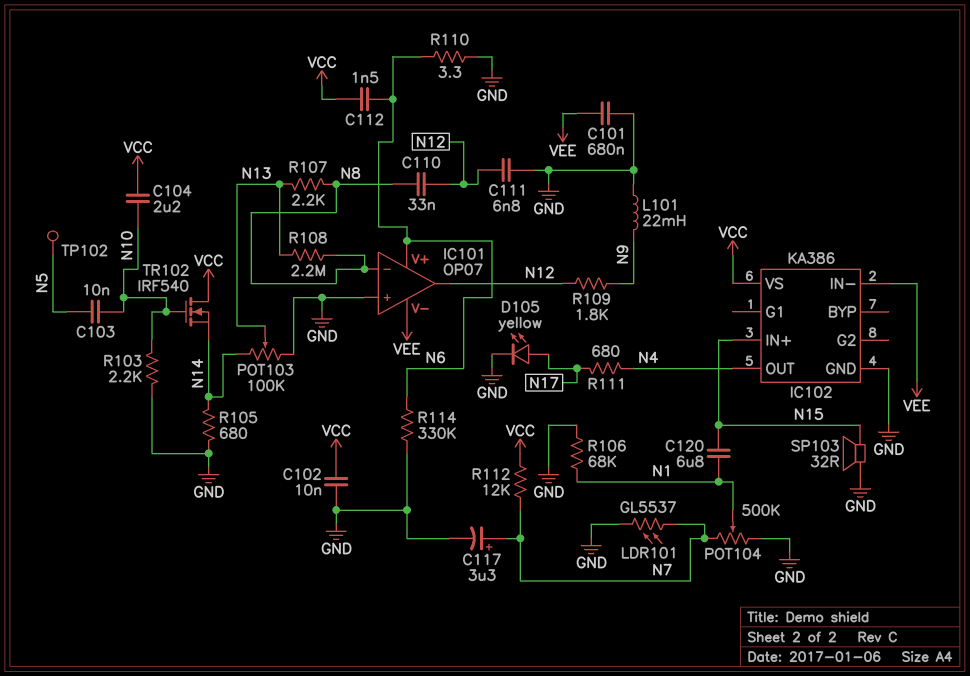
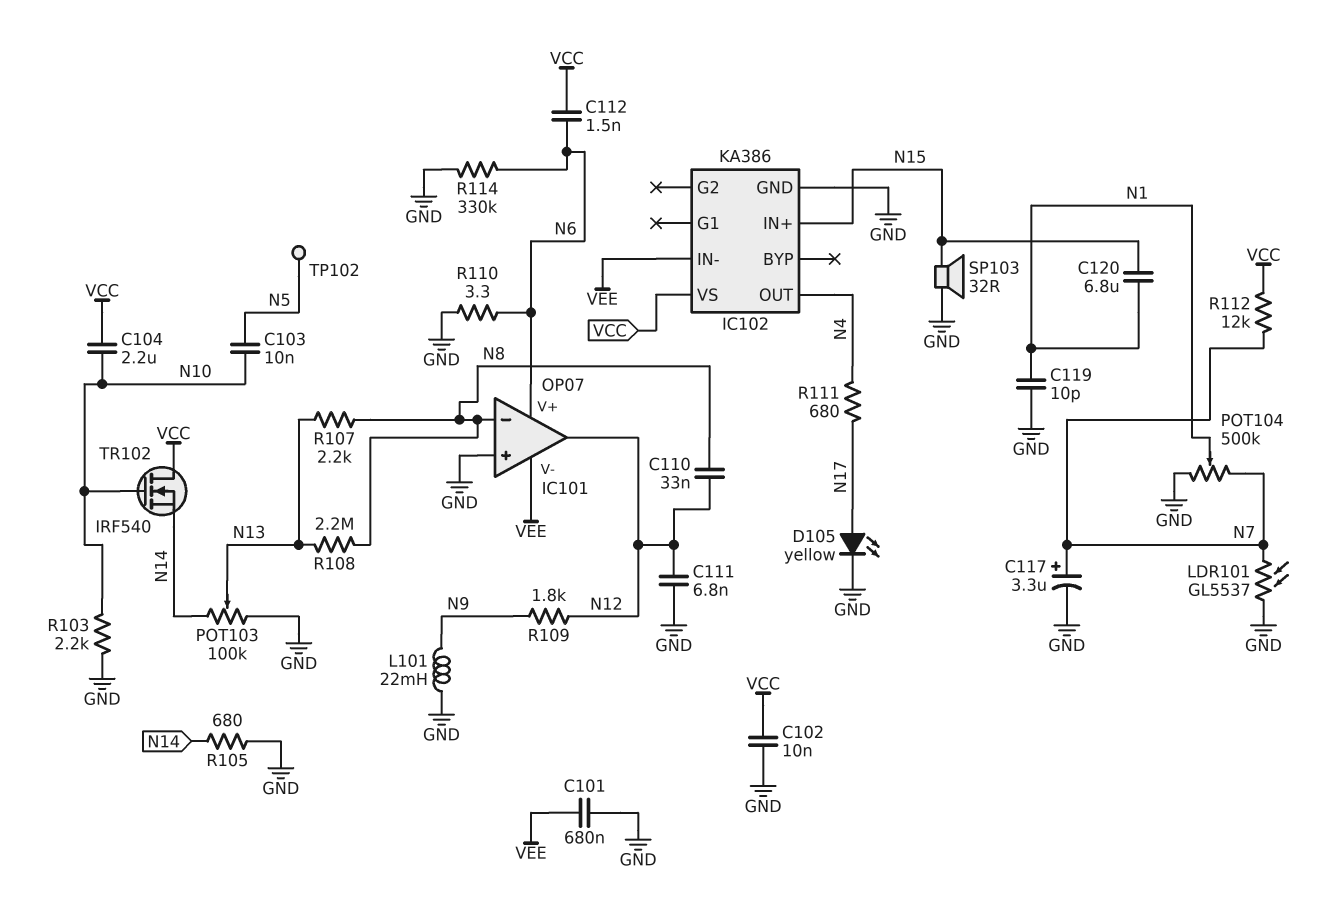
C119: none -> 10pF (GND, N1)
R106: 68k (GND, N1) -> none

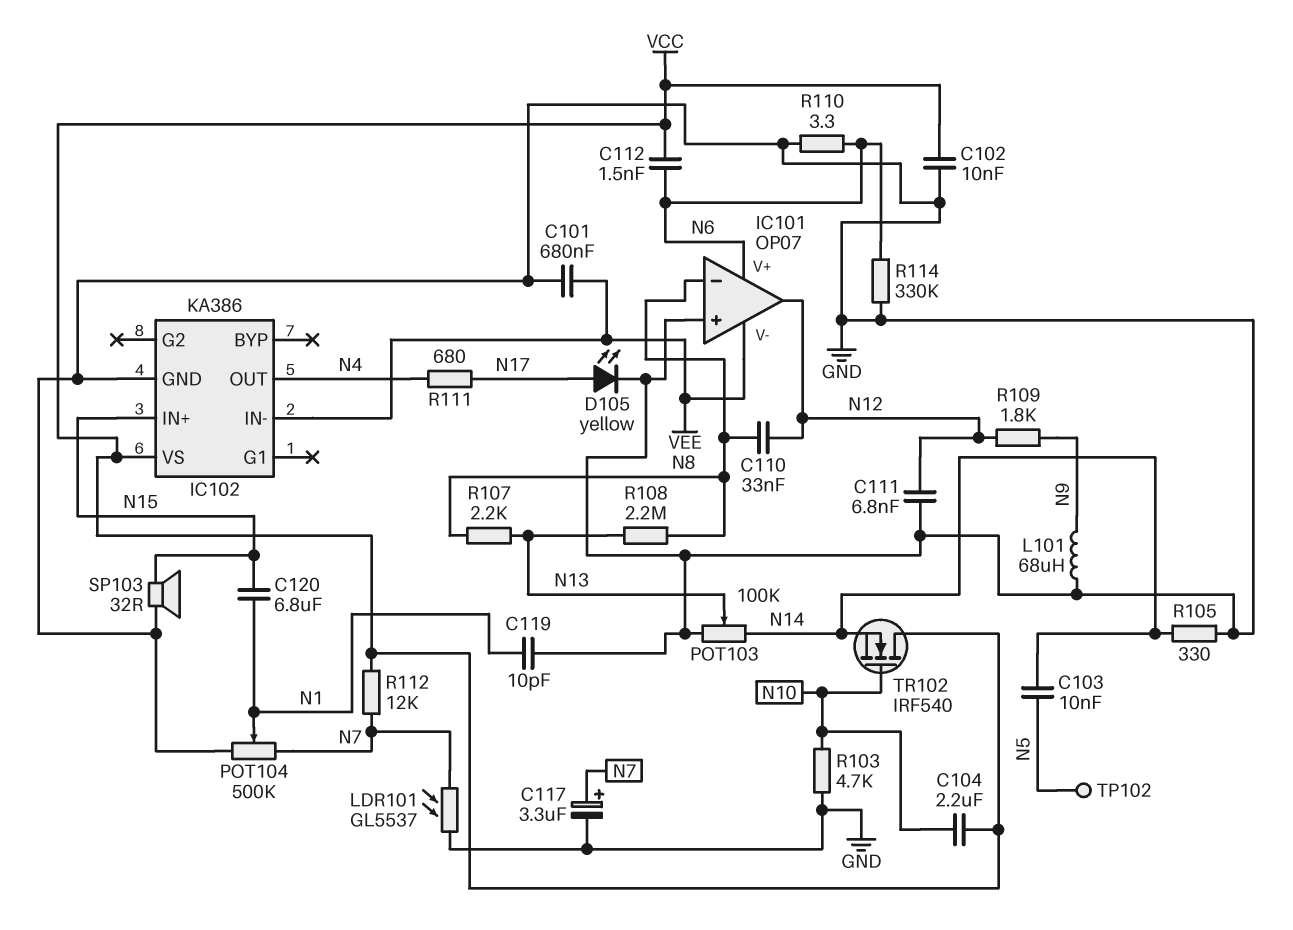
C103: 10nF (N5, N10) -> 10nF (N5, N14)
L101: 22mH (GND, N9) -> 68uH (GND, N9)
R103: 2.2k (GND, N10) -> 4.7k (GND, N10)
R105: 680 (GND, N14) -> 330 (GND, N14)

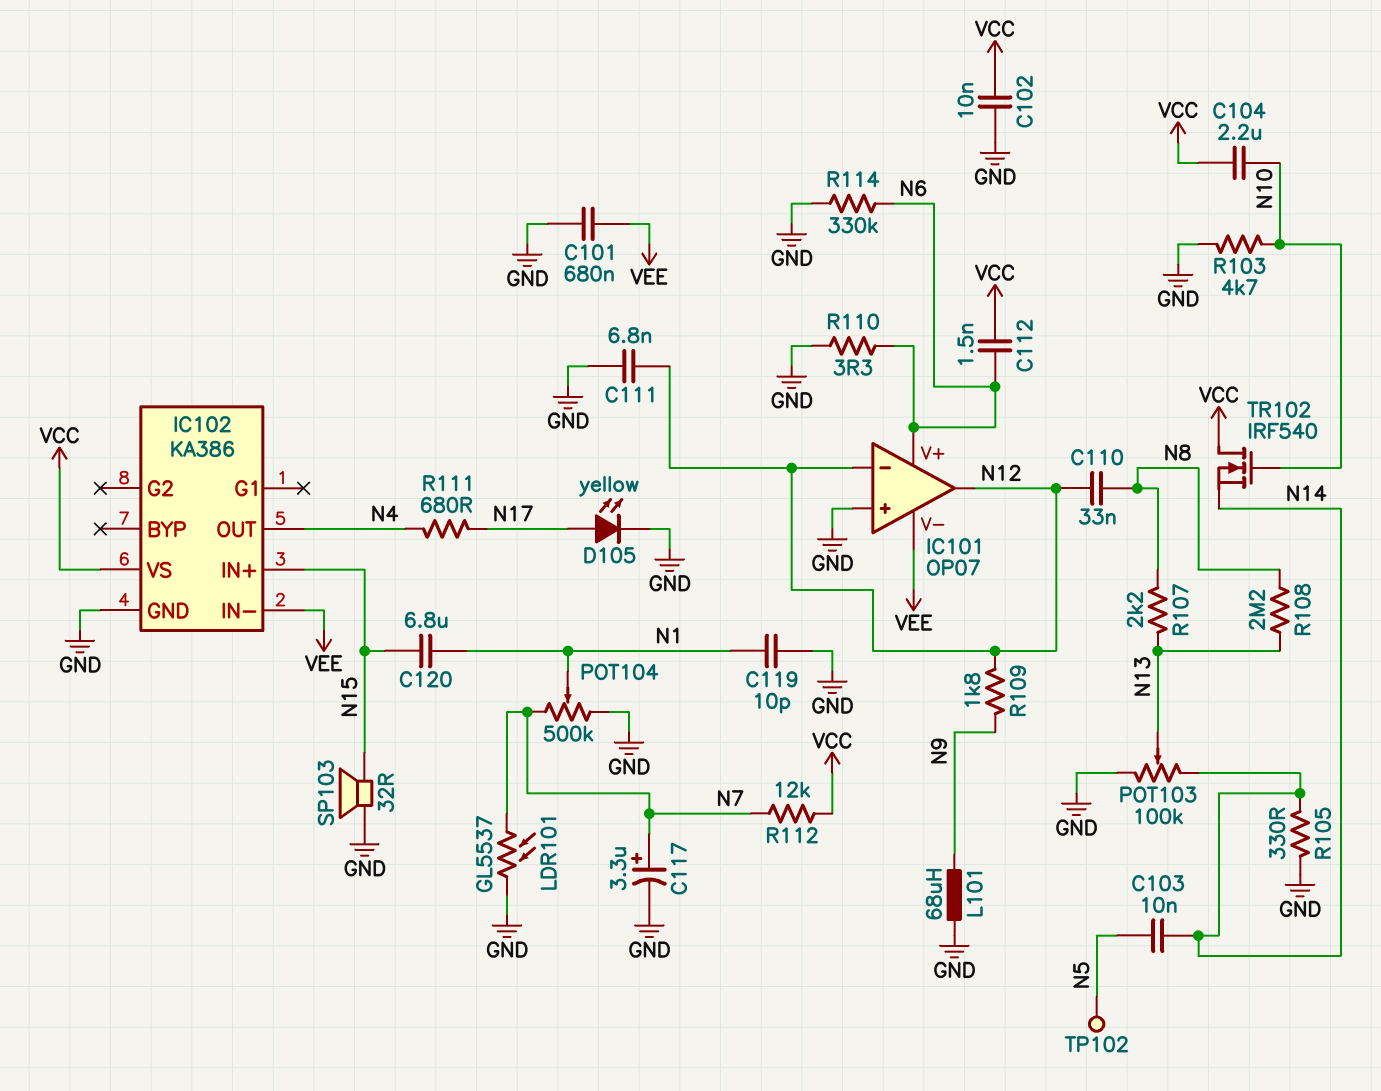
IC101 pin in-: N8 -> N12

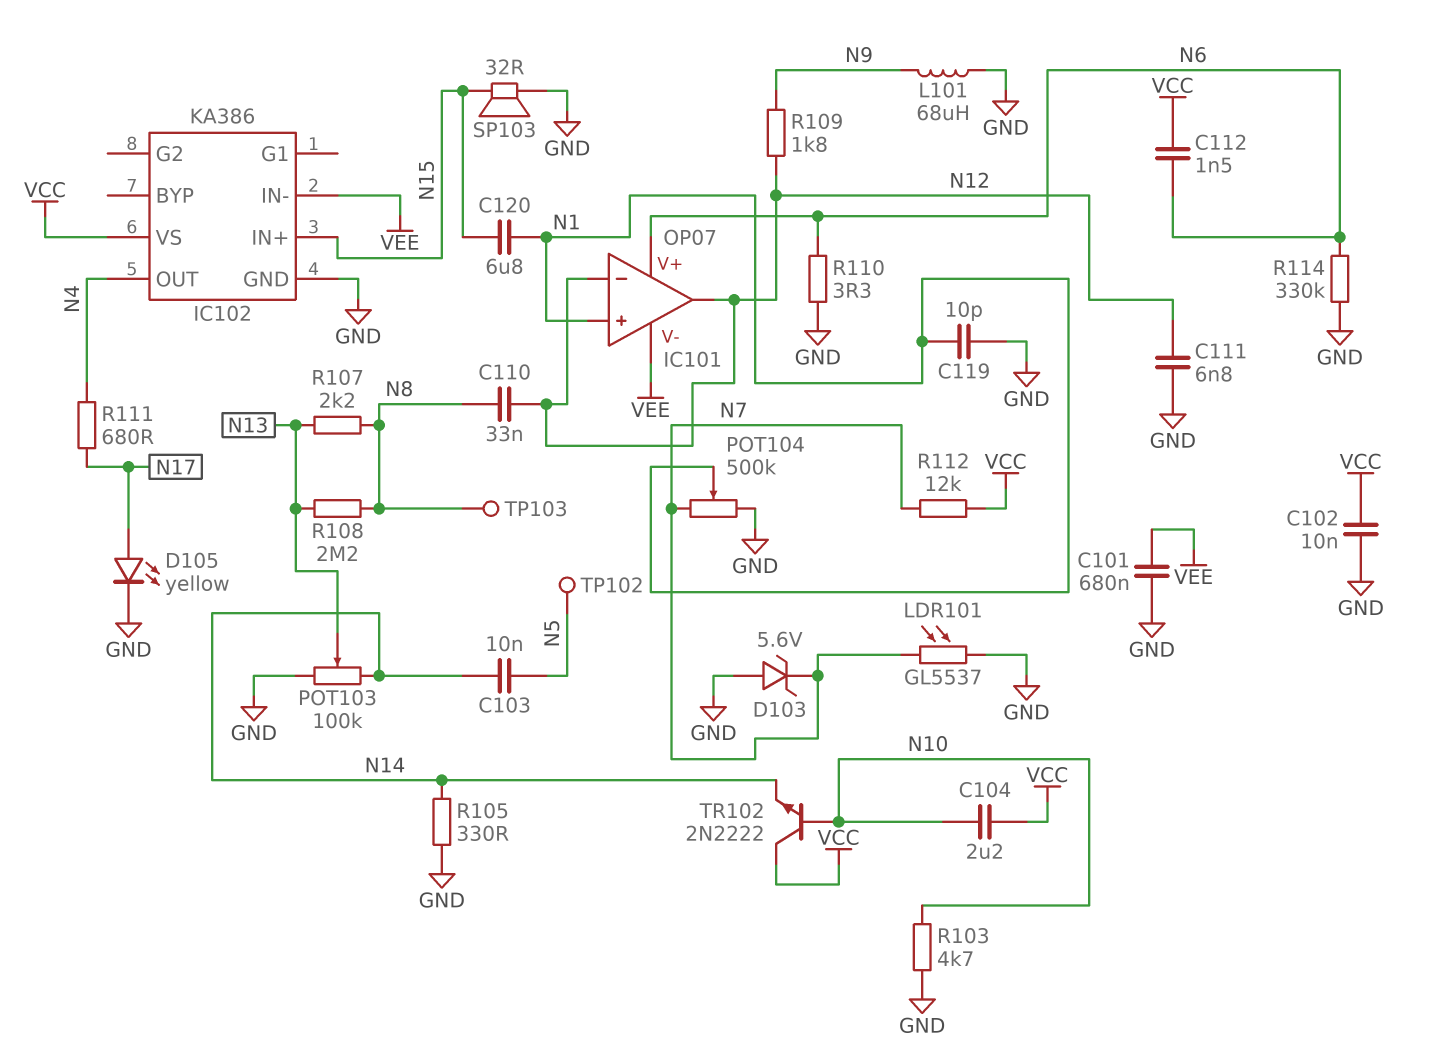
C117: 3.3uF (plus N7, minus GND) -> none
D103: none -> zener 5.6V (A GND, K N7)
IC101 pin in+: GND -> N1
TP103: none -> test point (N8)
TR102: NMOS IRF540 (G N10, D VCC, S N14) -> NPN 2N2222 (B N10, C VCC, E N14)

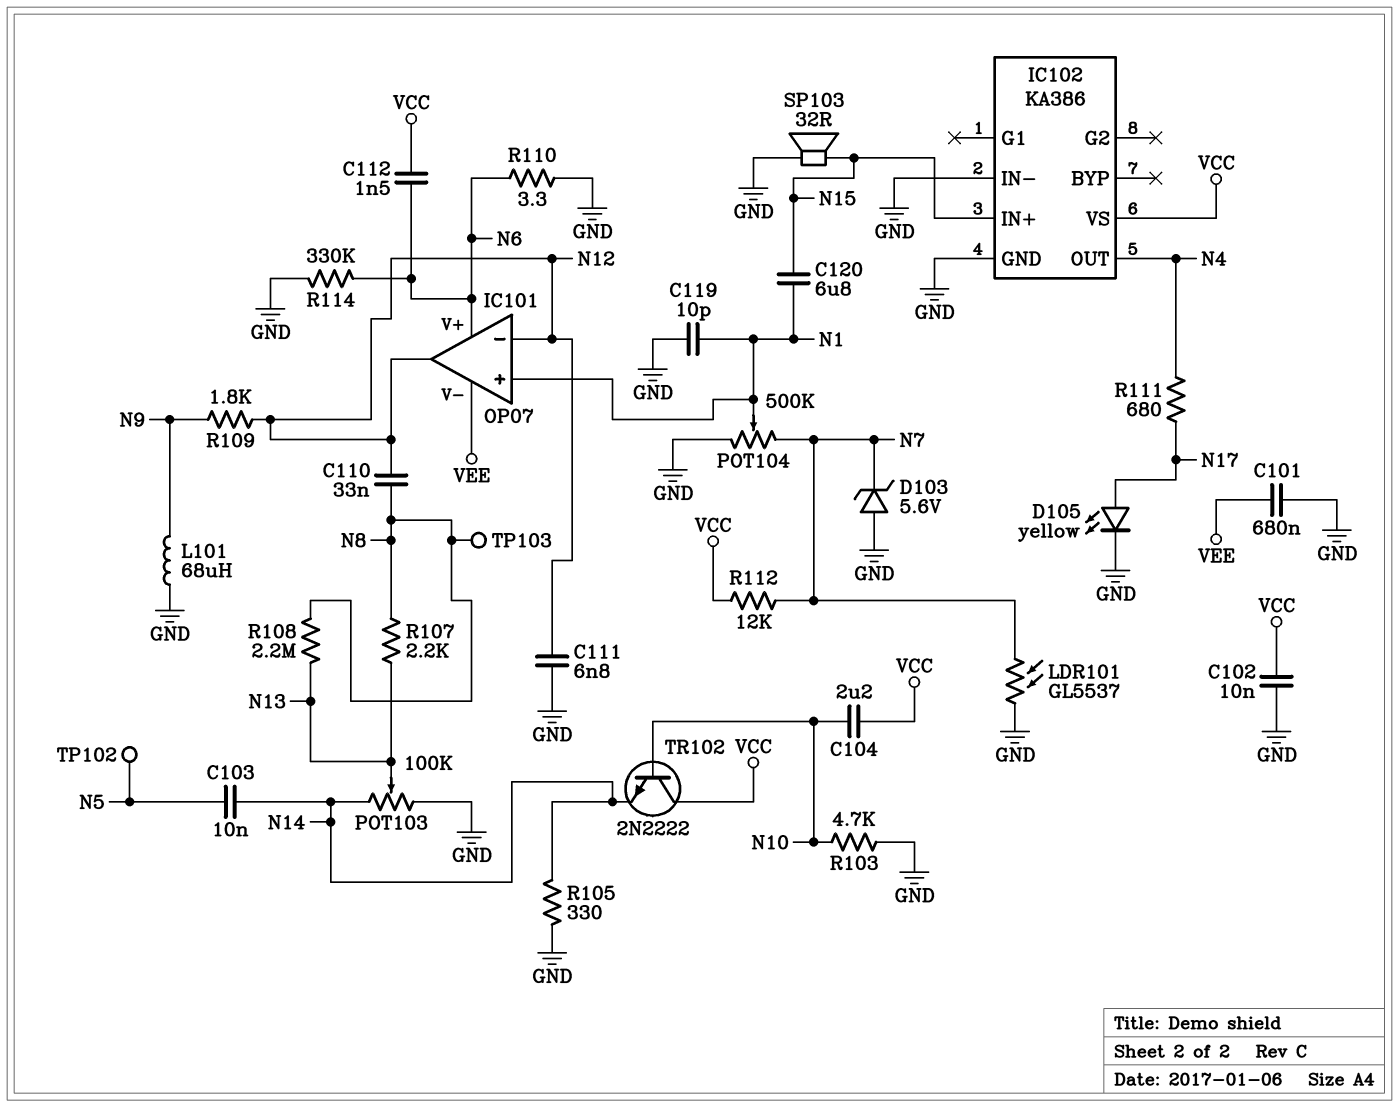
IC102 pin IN-: VEE -> GND

